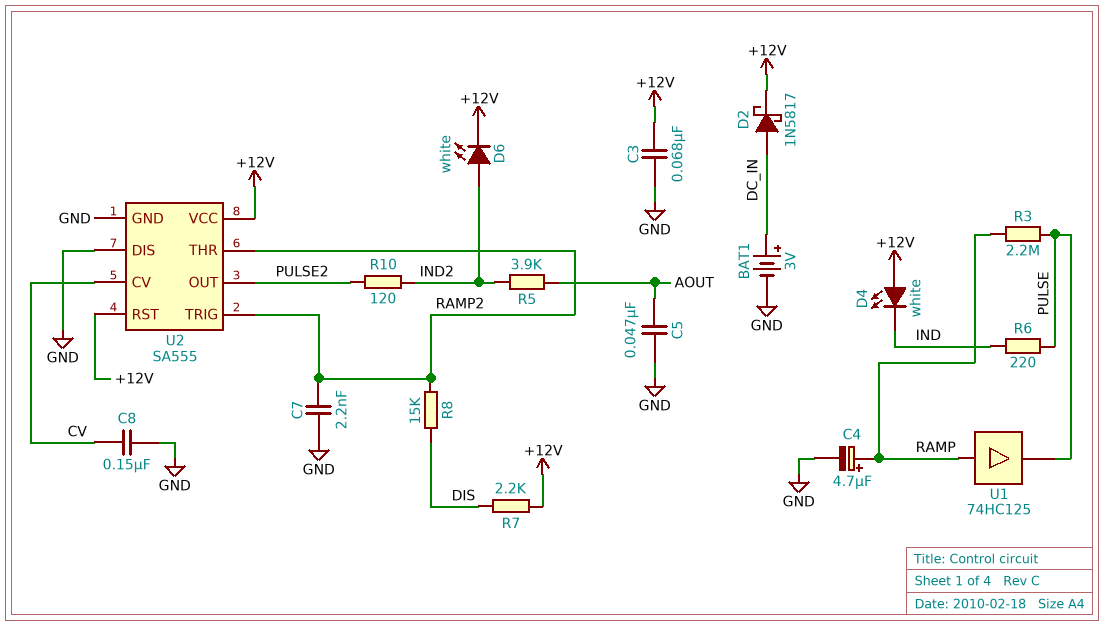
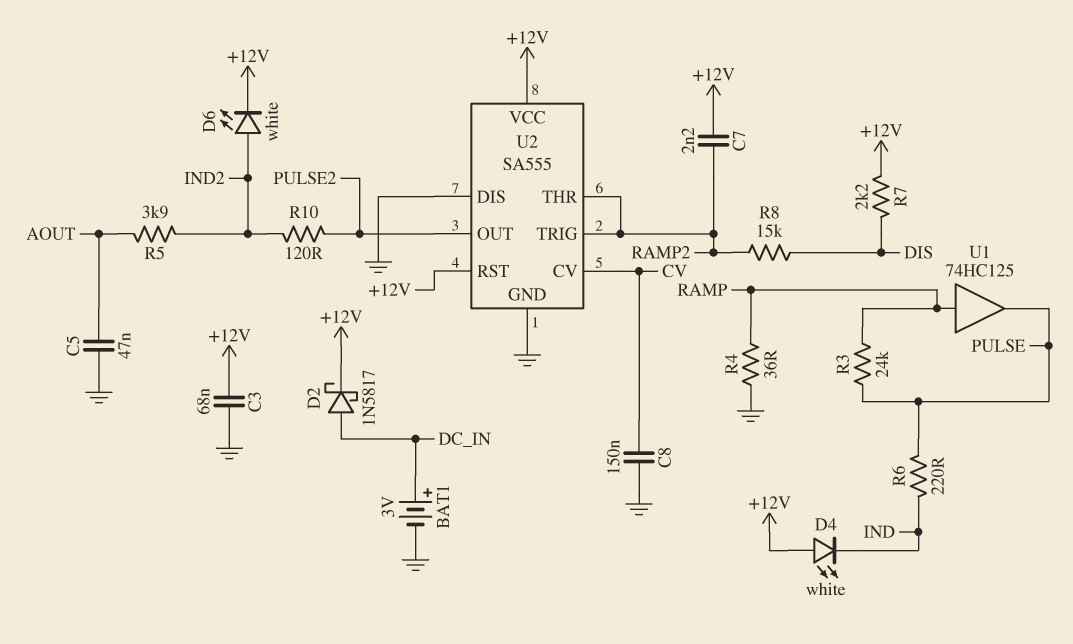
C4: 4.7uF (plus RAMP, minus GND) -> none
C7: 2.2nF (GND, RAMP2) -> 2.2nF (+12V, RAMP2)
R3: 2.2M (PULSE, RAMP) -> 24k (PULSE, RAMP)
R4: none -> 36 (GND, RAMP)

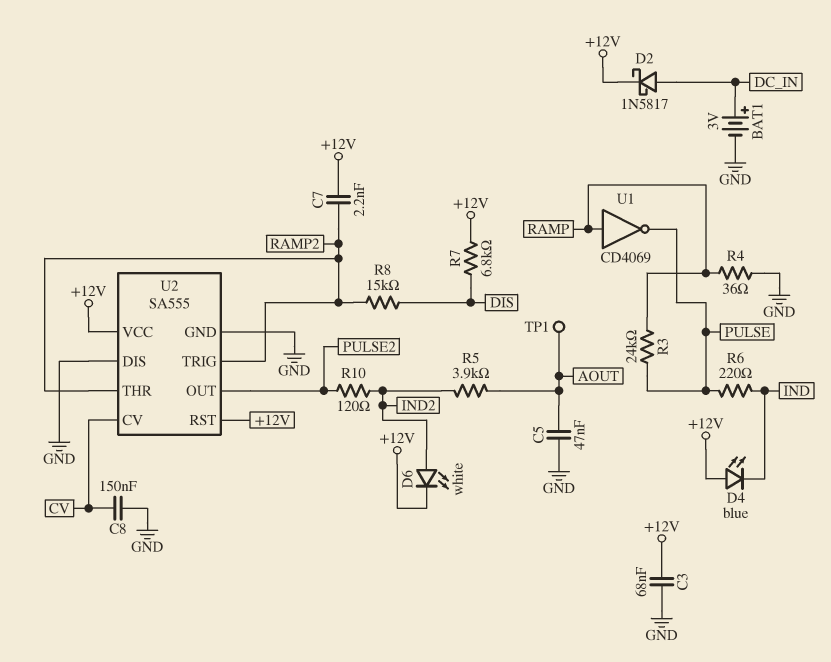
D4: LED white (A +12V, K IND) -> LED blue (A +12V, K IND)
R7: 2.2k (+12V, DIS) -> 6.8k (+12V, DIS)
TP1: none -> test point (AOUT)
U1: buffer 74HC125 (in RAMP, out PULSE) -> NOT CD4069 (in RAMP, out PULSE)

